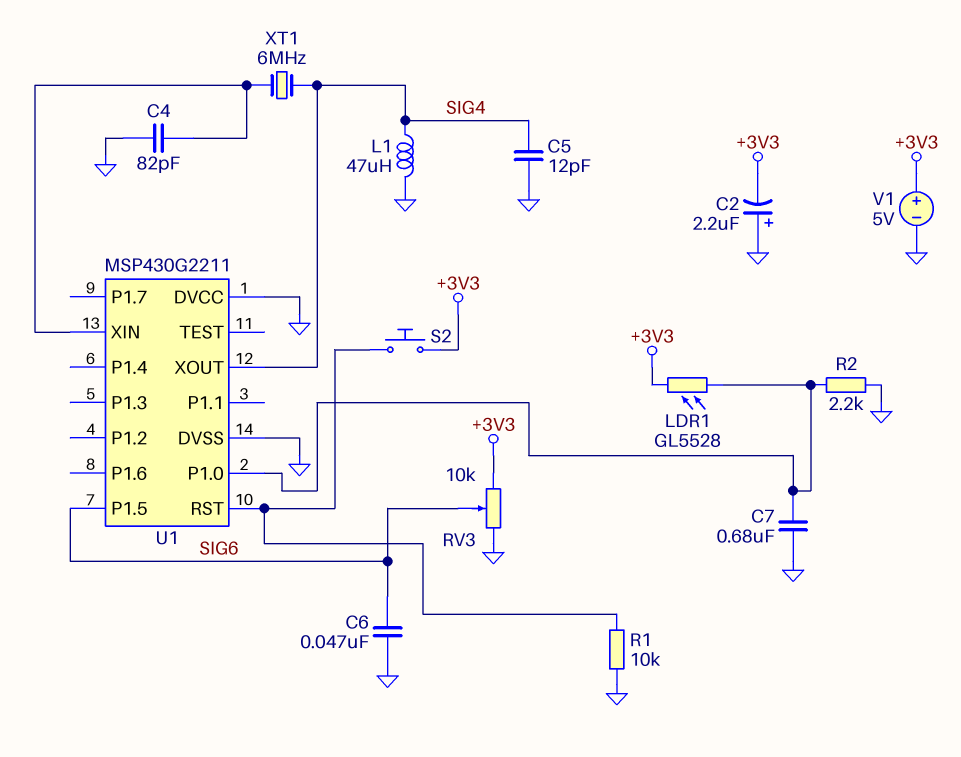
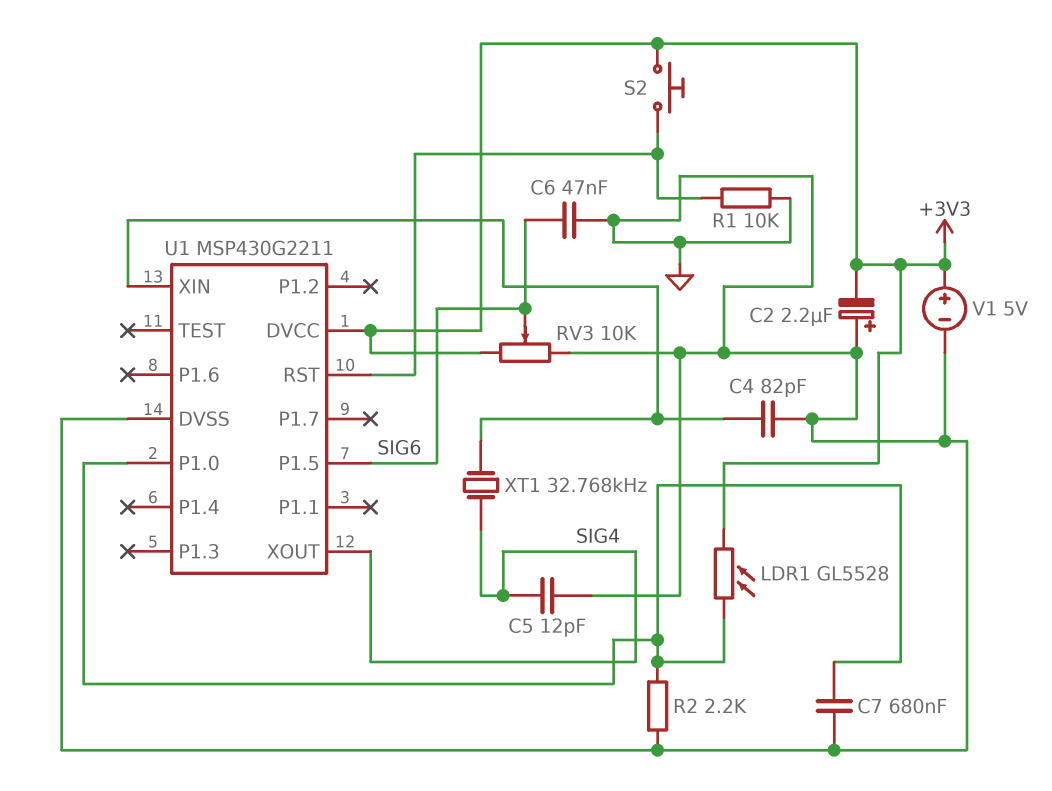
L1: 47uH (GND, SIG4) -> none
U1 pin DVCC: GND -> +3V3
XT1: 6MHz (SIG4, U1/XIN) -> 32.768kHz (SIG4, U1/XIN)

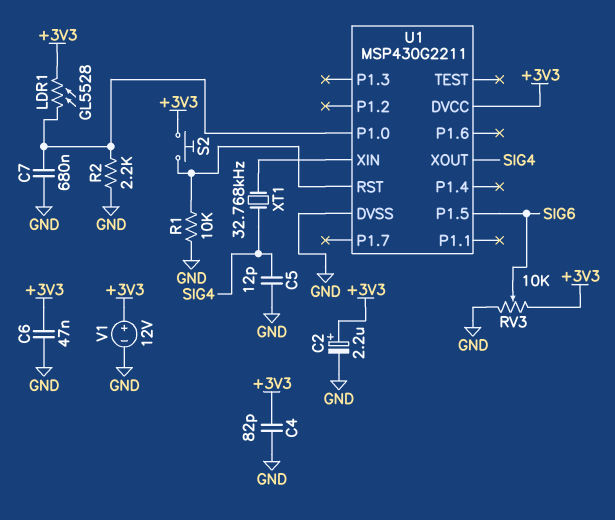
C2: 2.2uF (plus GND, minus +3V3) -> 2.2uF (plus +3V3, minus GND)
C4: 82pF (GND, U1/XIN) -> 82pF (+3V3, GND)
C6: 47nF (GND, SIG6) -> 47nF (+3V3, GND)
V1: 5V (plus +3V3, minus GND) -> 12V (plus +3V3, minus GND)

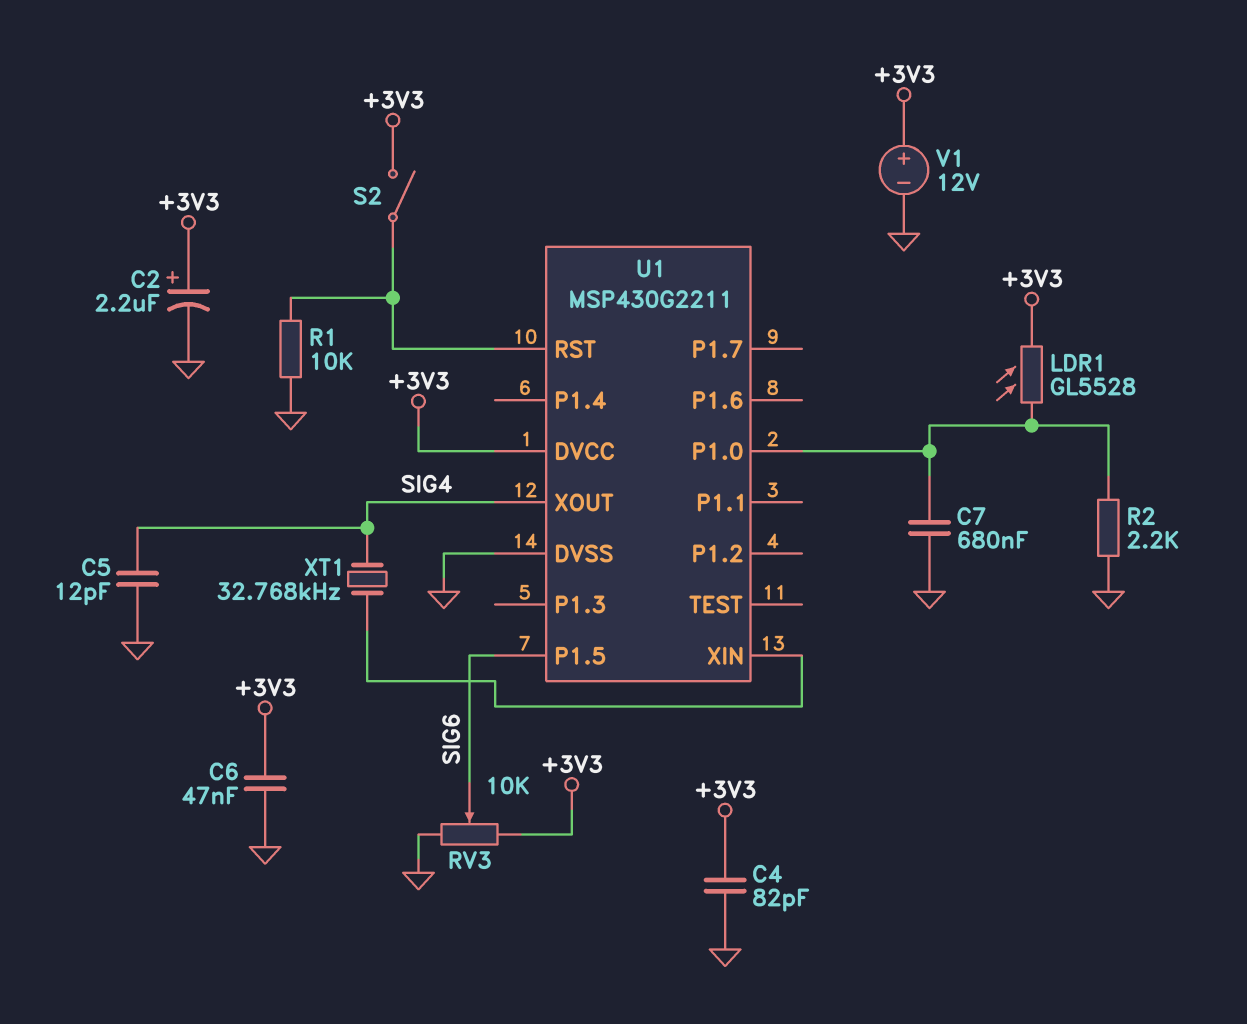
S2: button (+3V3, U1/RST) -> switch (+3V3, U1/RST)

